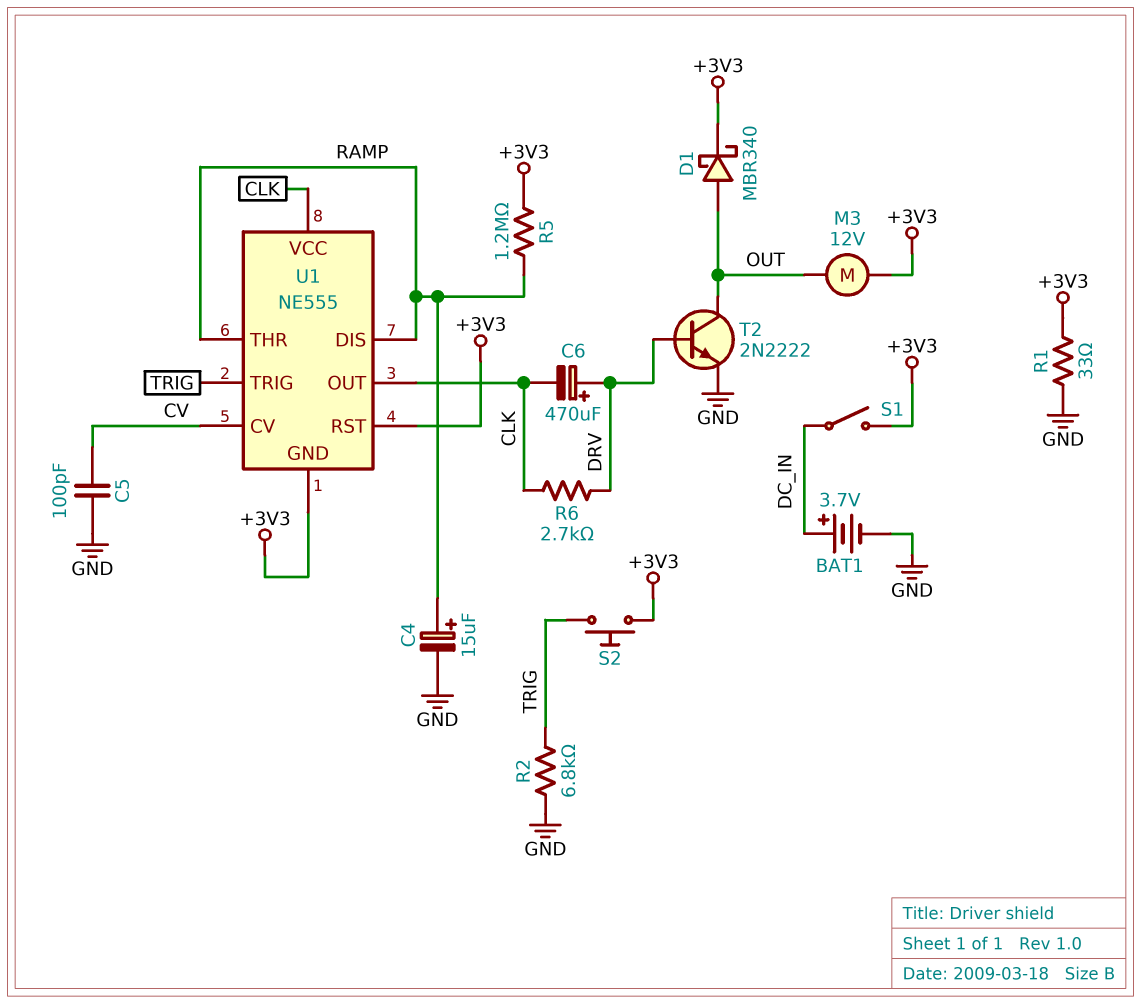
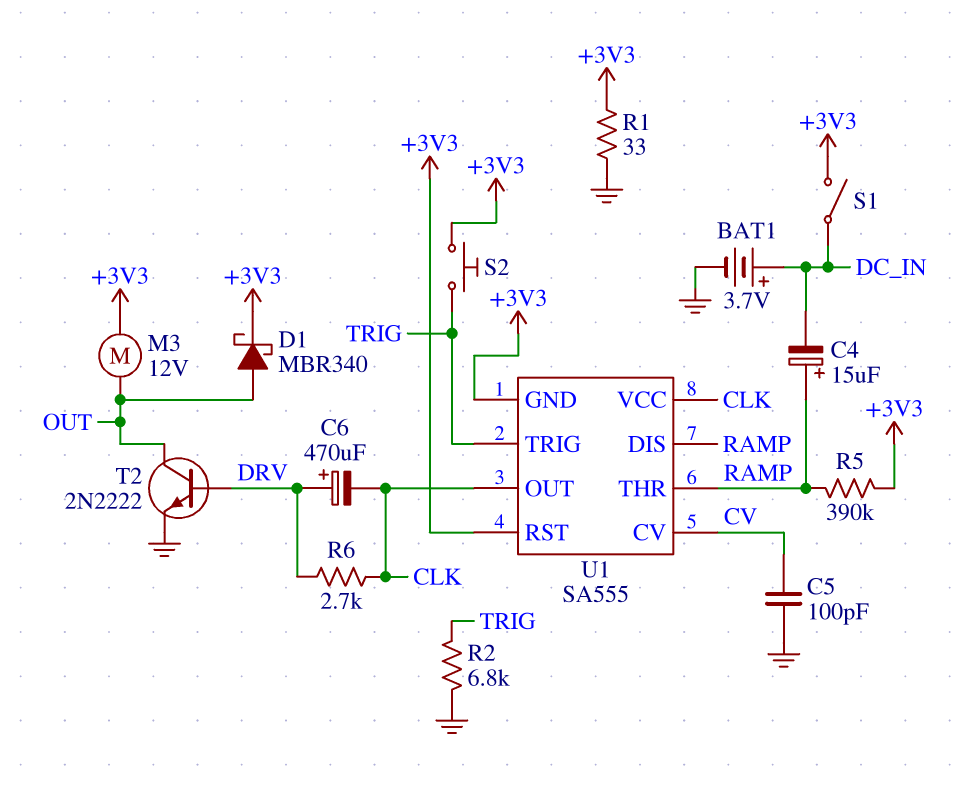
C4: 15uF (plus RAMP, minus GND) -> 15uF (plus RAMP, minus DC_IN)
R5: 1.2M (+3V3, RAMP) -> 390k (+3V3, RAMP)
U1: NE555 -> SA555

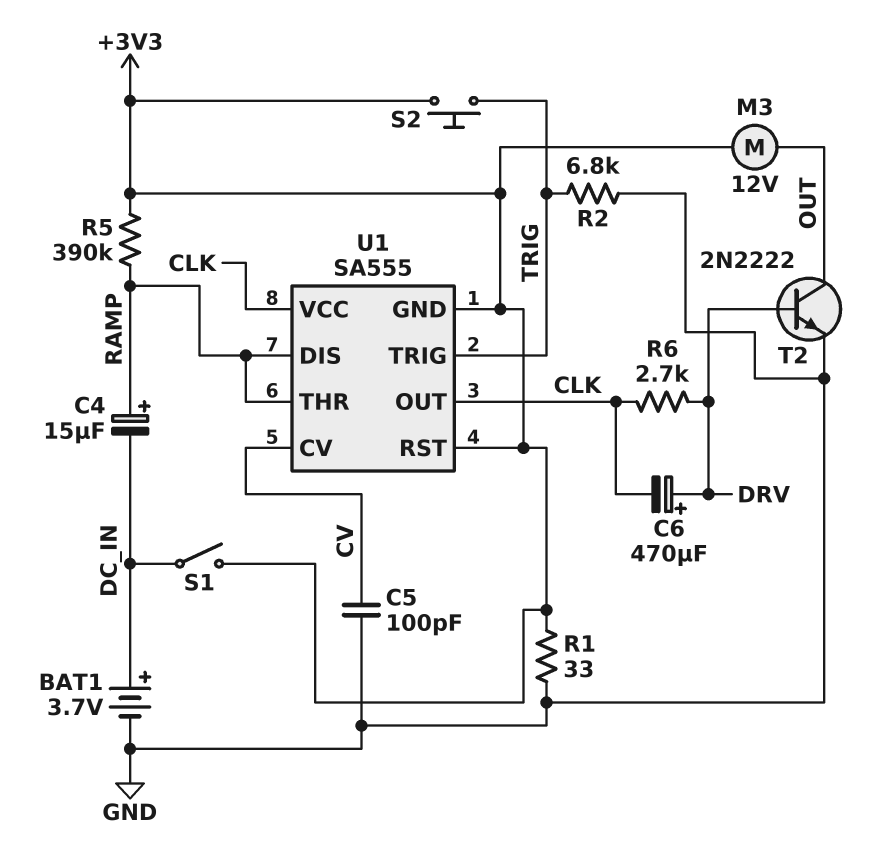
D1: schottky MBR340 (A OUT, K +3V3) -> none

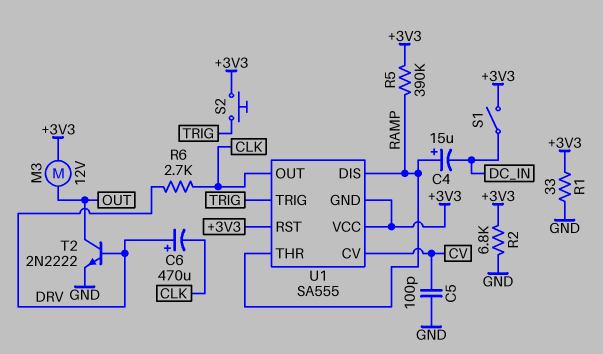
BAT1: 3.7V (plus DC_IN, minus GND) -> none
R2: 6.8k (GND, TRIG) -> 6.8k (+3V3, GND)
U1 pin VCC: CLK -> +3V3

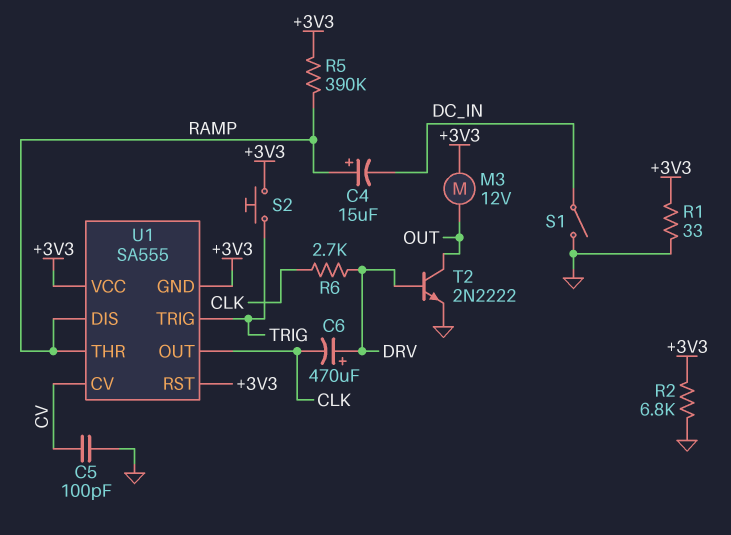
S1: switch (+3V3, DC_IN) -> switch (DC_IN, GND)

